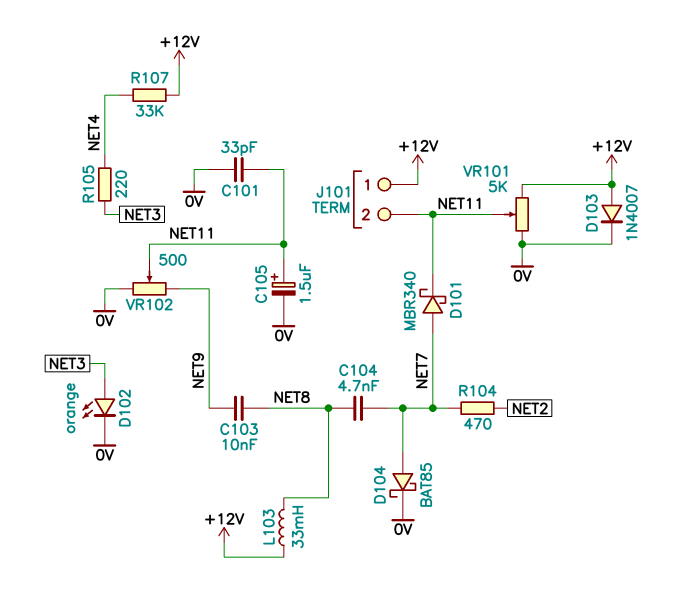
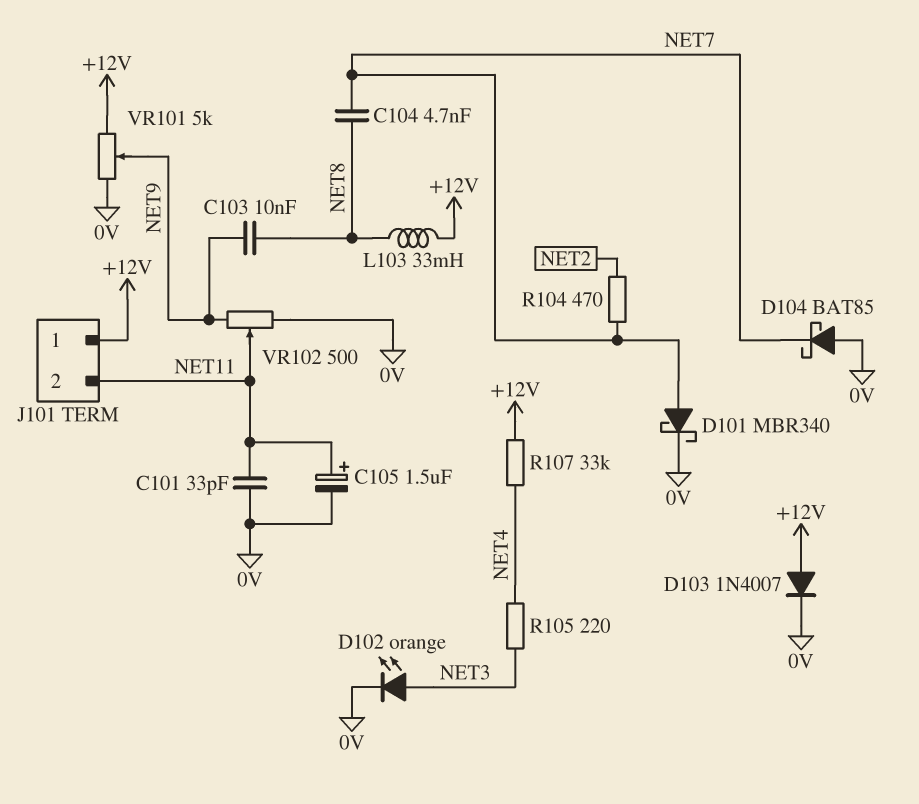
D101: schottky MBR340 (A NET7, K NET11) -> schottky MBR340 (A NET7, K 0V)
D104: schottky BAT85 (A NET7, K 0V) -> schottky BAT85 (A 0V, K NET7)
VR101: 5k (+12V, 0V, wiper NET11) -> 5k (+12V, 0V, wiper NET9)

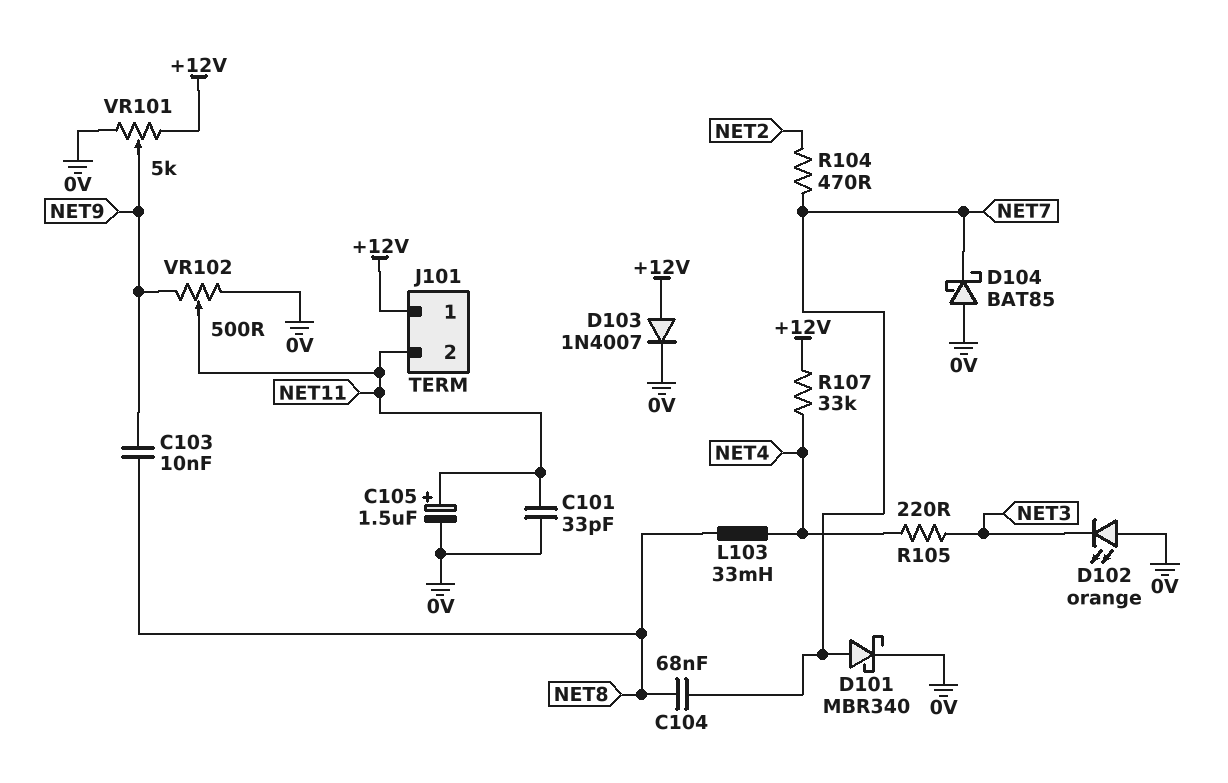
C104: 4.7nF (NET7, NET8) -> 68nF (NET7, NET8)
D102: LED orange (A NET3, K 0V) -> LED orange (A 0V, K NET3)
L103: 33mH (+12V, NET8) -> 33mH (NET4, NET8)

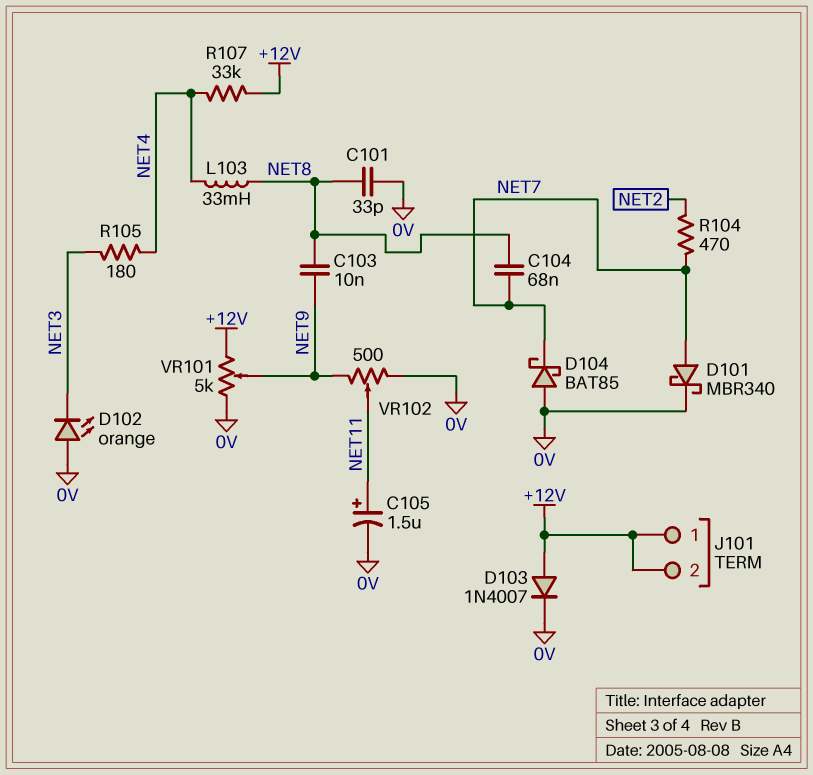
C101: 33pF (0V, NET11) -> 33pF (0V, NET8)
J101 pin 2: NET11 -> +12V
R105: 220 (NET3, NET4) -> 180 (NET3, NET4)

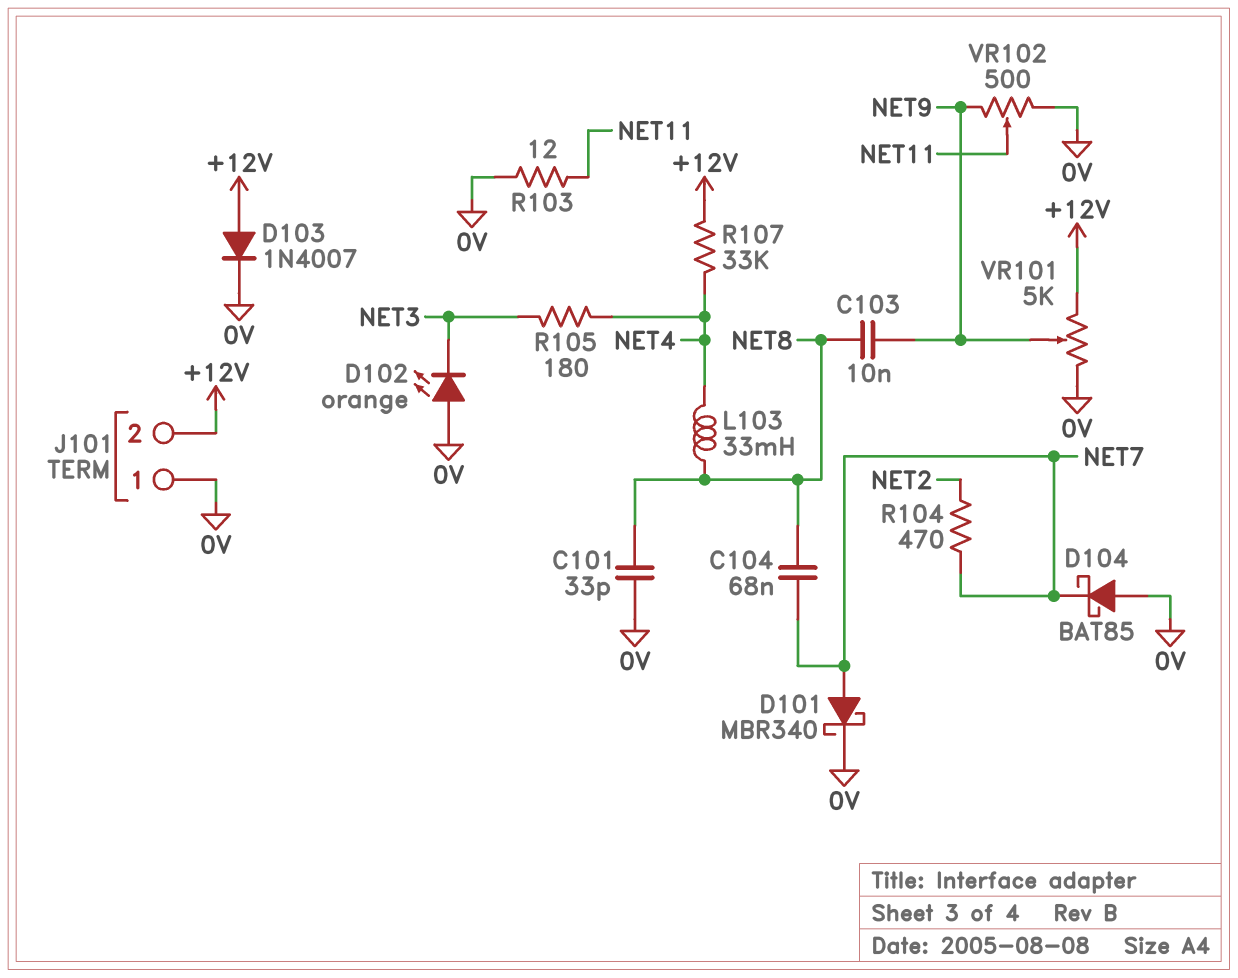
C105: 1.5uF (plus NET11, minus 0V) -> none
J101 pin 1: +12V -> 0V
R103: none -> 12 (0V, NET11)

